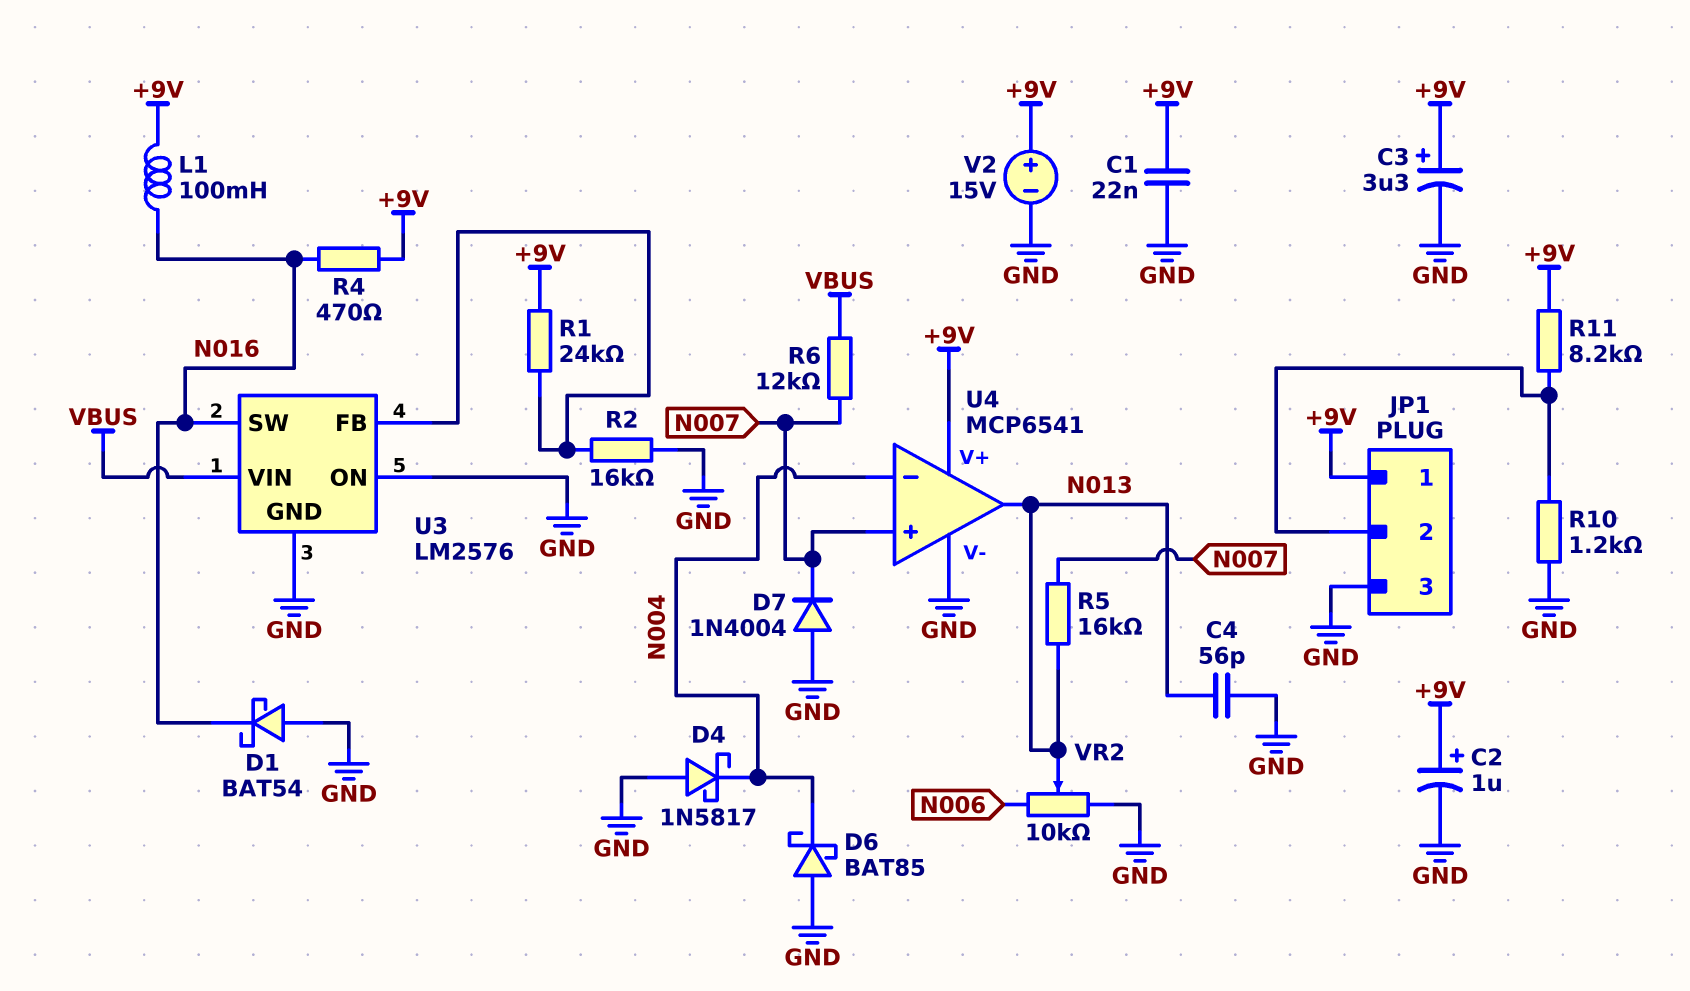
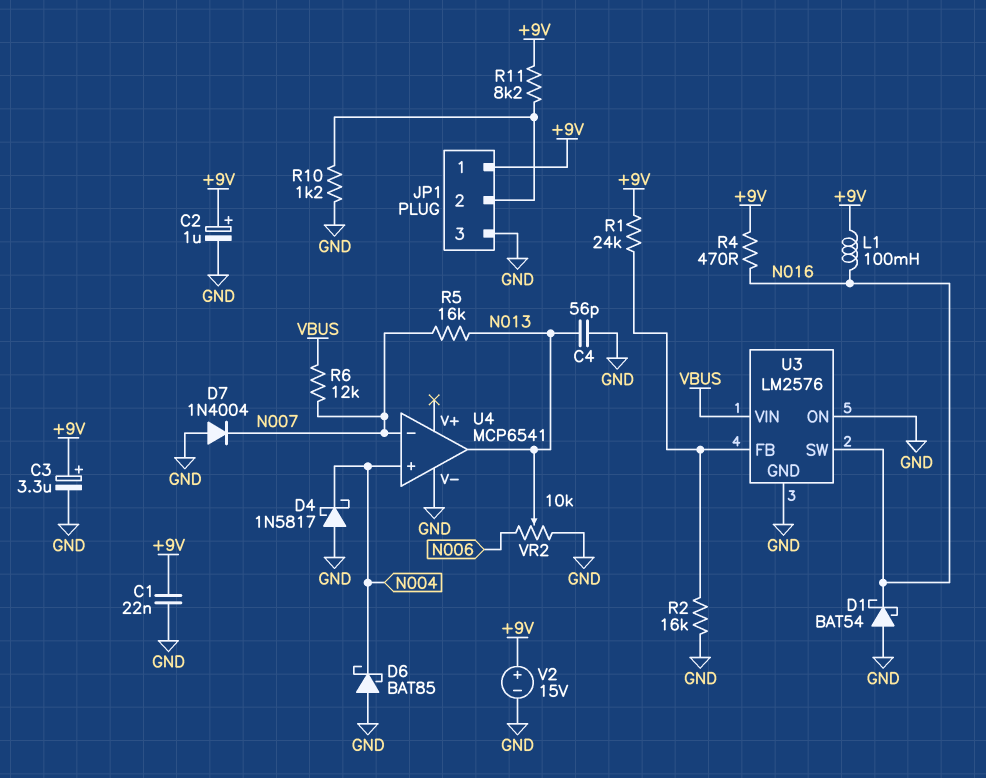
U4 pin V+: +9V -> none
U4 pin in+: N007 -> N004
U4 pin in-: N004 -> N007

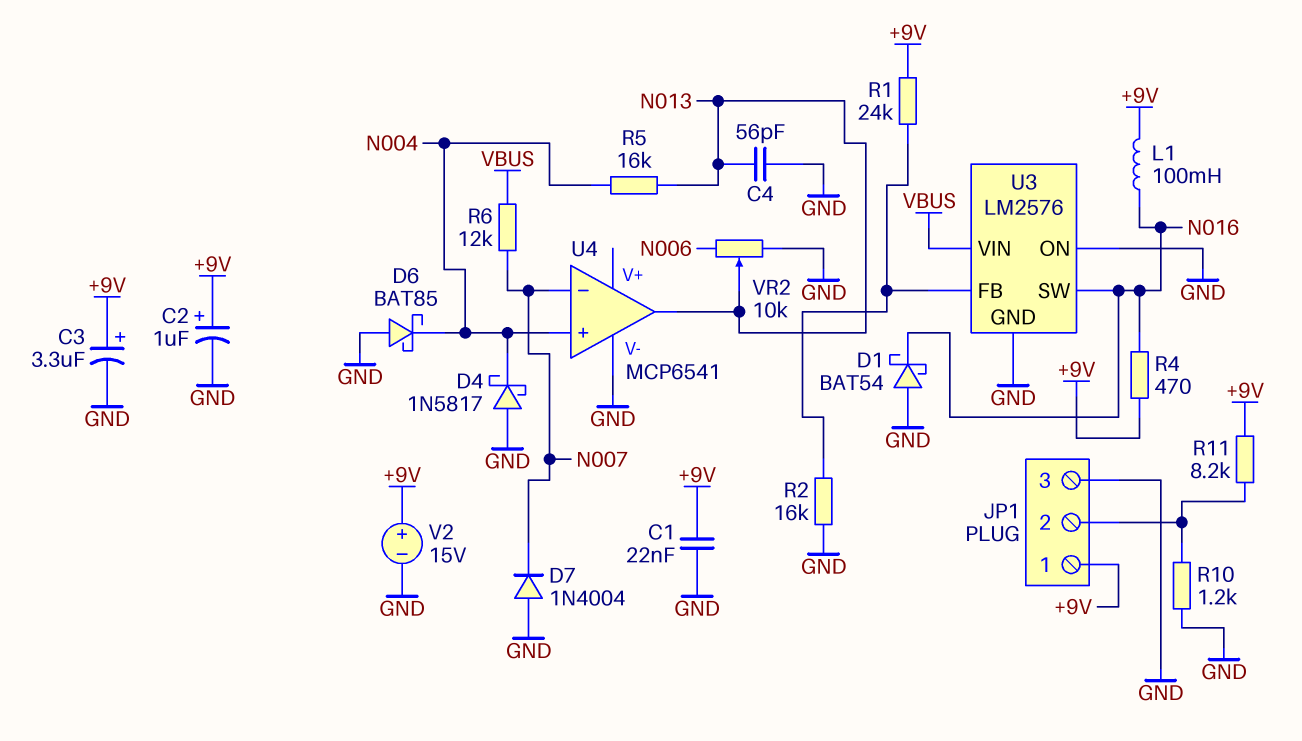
R5: 16k (N007, N013) -> 16k (N004, N013)

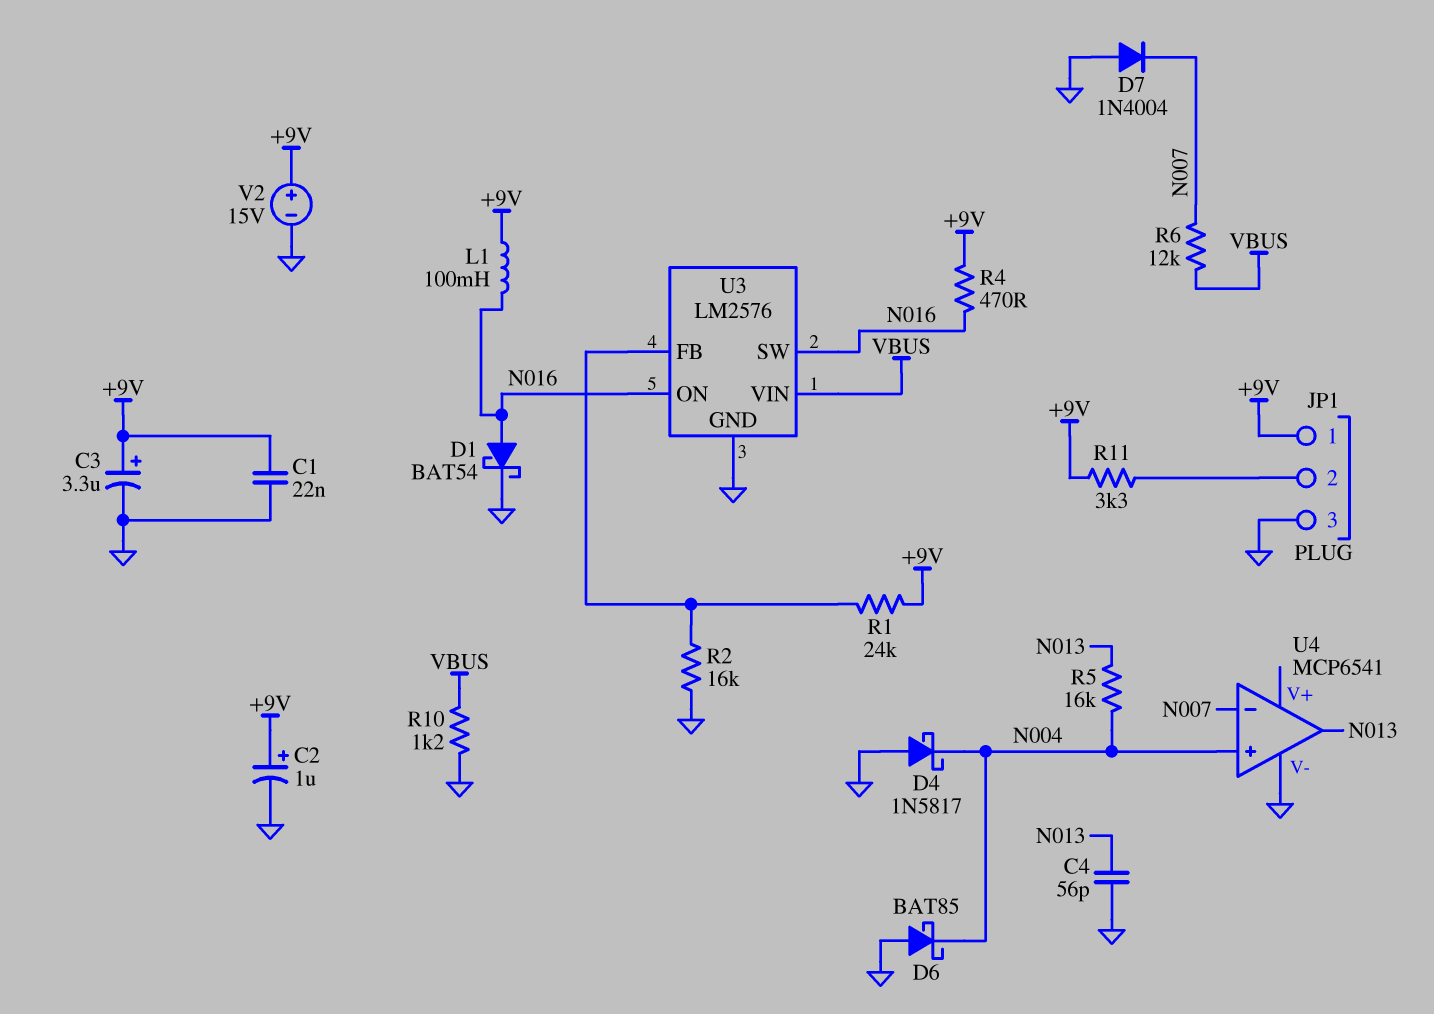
D1: schottky BAT54 (A GND, K N016) -> schottky BAT54 (A N016, K GND)
R10: 1.2k (GND, JP1/2) -> 1.2k (GND, VBUS)
R11: 8.2k (+9V, JP1/2) -> 3.3k (+9V, JP1/2)
U3 pin ON: GND -> N016
VR2: 10k (GND, N006, wiper N013) -> none

